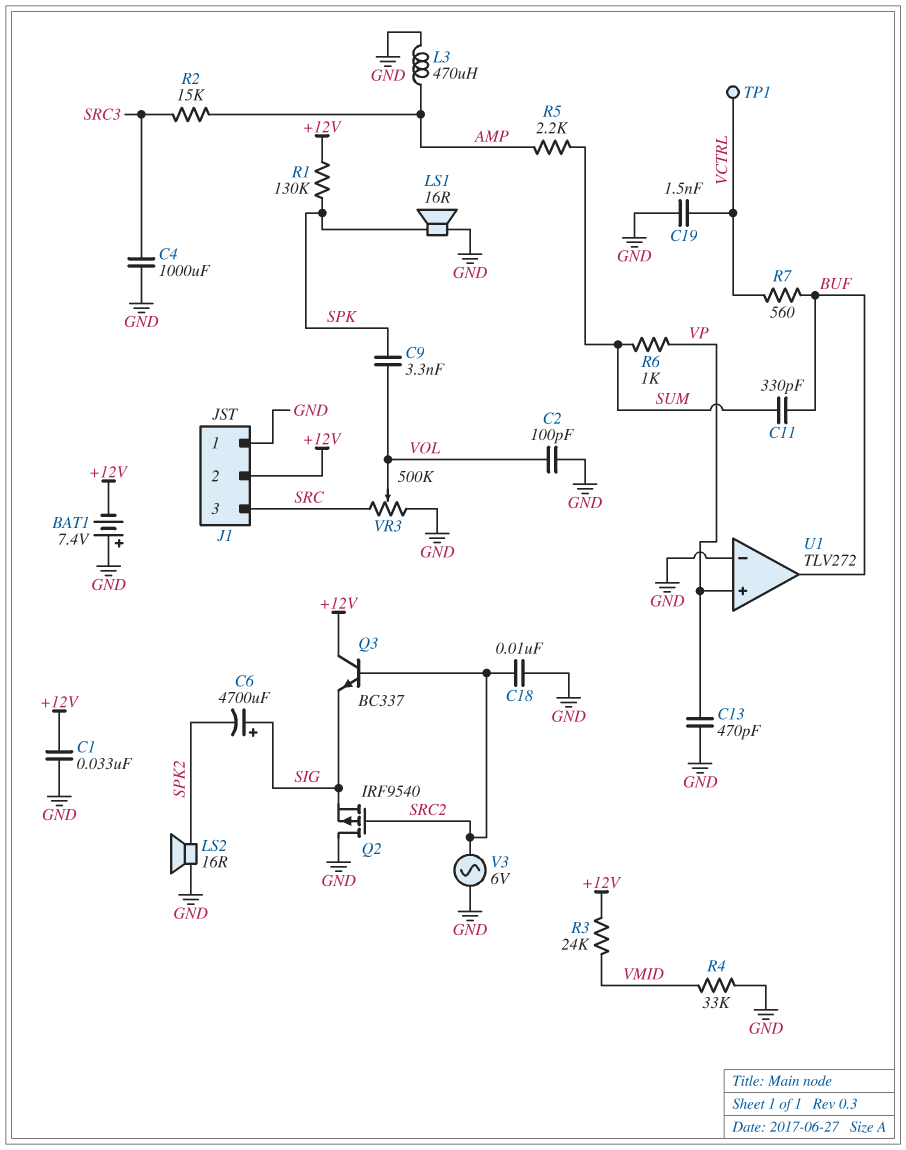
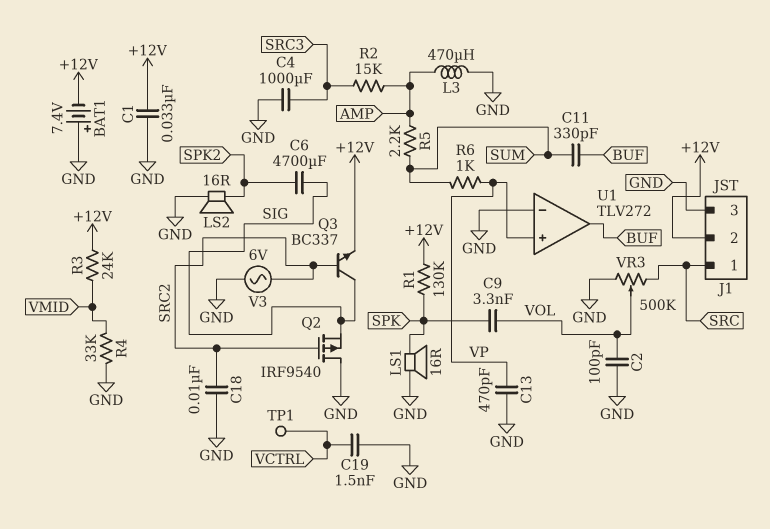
C6: 4700uF (plus SIG, minus SPK2) -> 4700uF (SIG, SPK2)
J1 pin 1: GND -> SRC
J1 pin 3: SRC -> GND
Q3: NPN BC337 (B SRC2, C +12V, E SIG) -> NPN BC337 (B SRC2, C SIG, E +12V)
R7: 560 (BUF, VCTRL) -> none

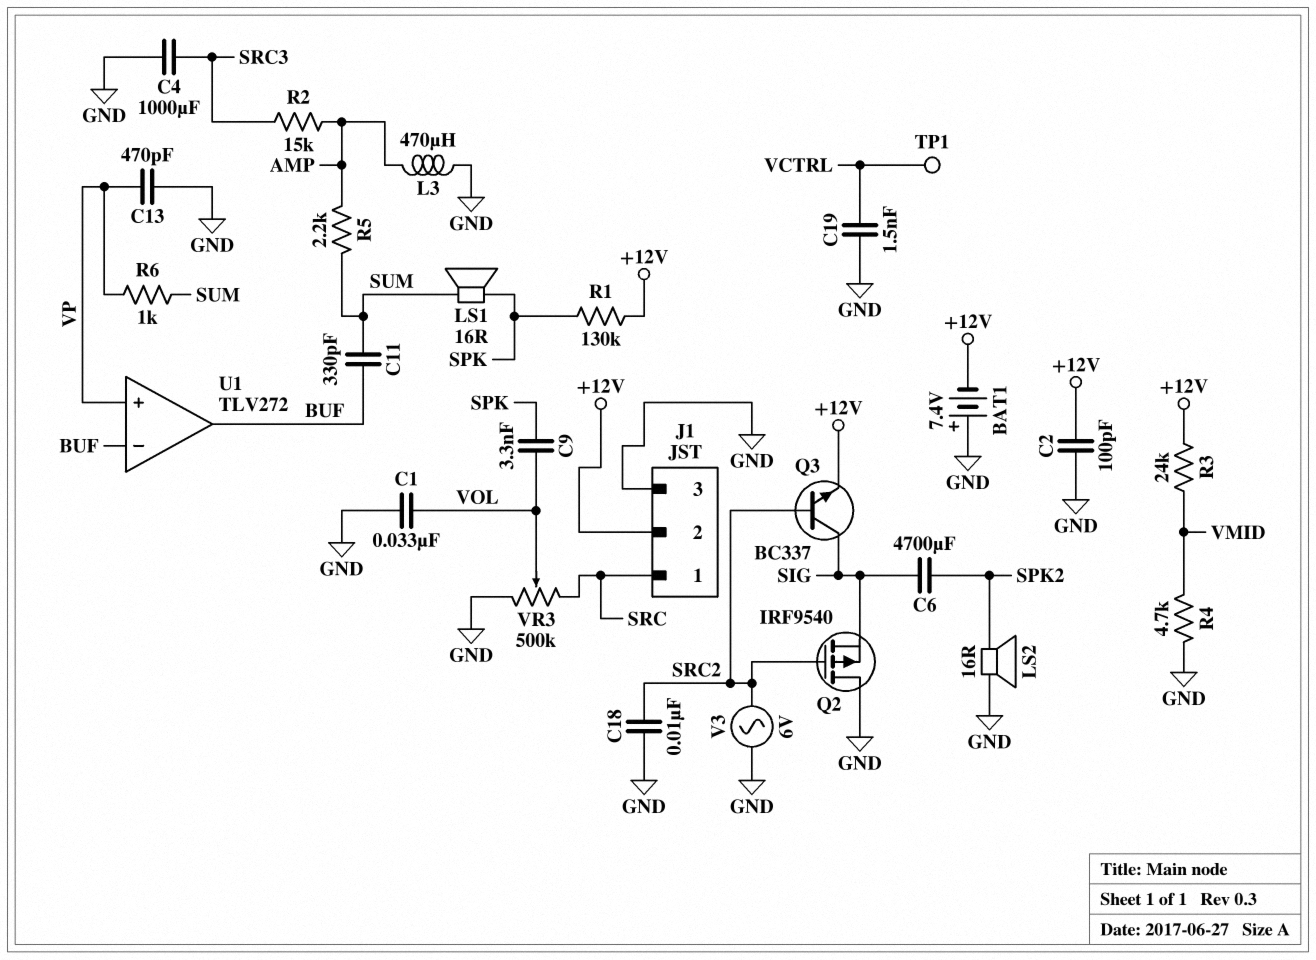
C1: 33nF (+12V, GND) -> 33nF (GND, VOL)
C2: 100pF (GND, VOL) -> 100pF (+12V, GND)
LS1: speaker 16R (GND, SPK) -> speaker 16R (SPK, SUM)
R4: 33k (GND, VMID) -> 4.7k (GND, VMID)
U1 pin in-: GND -> BUF

